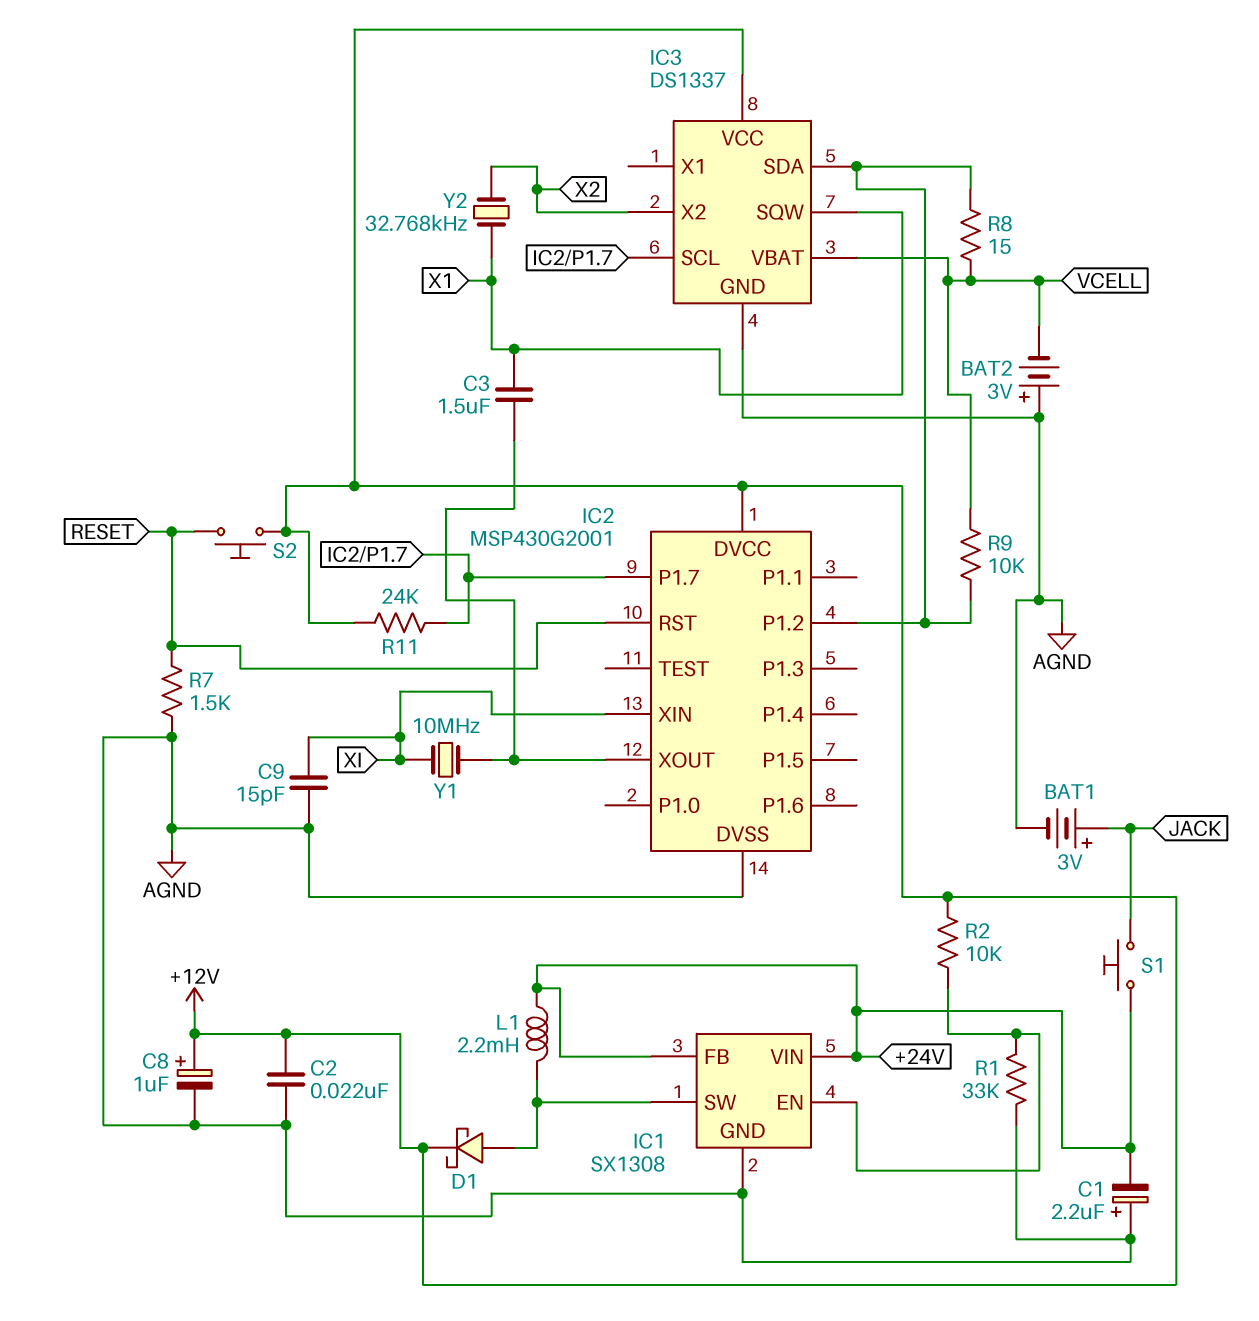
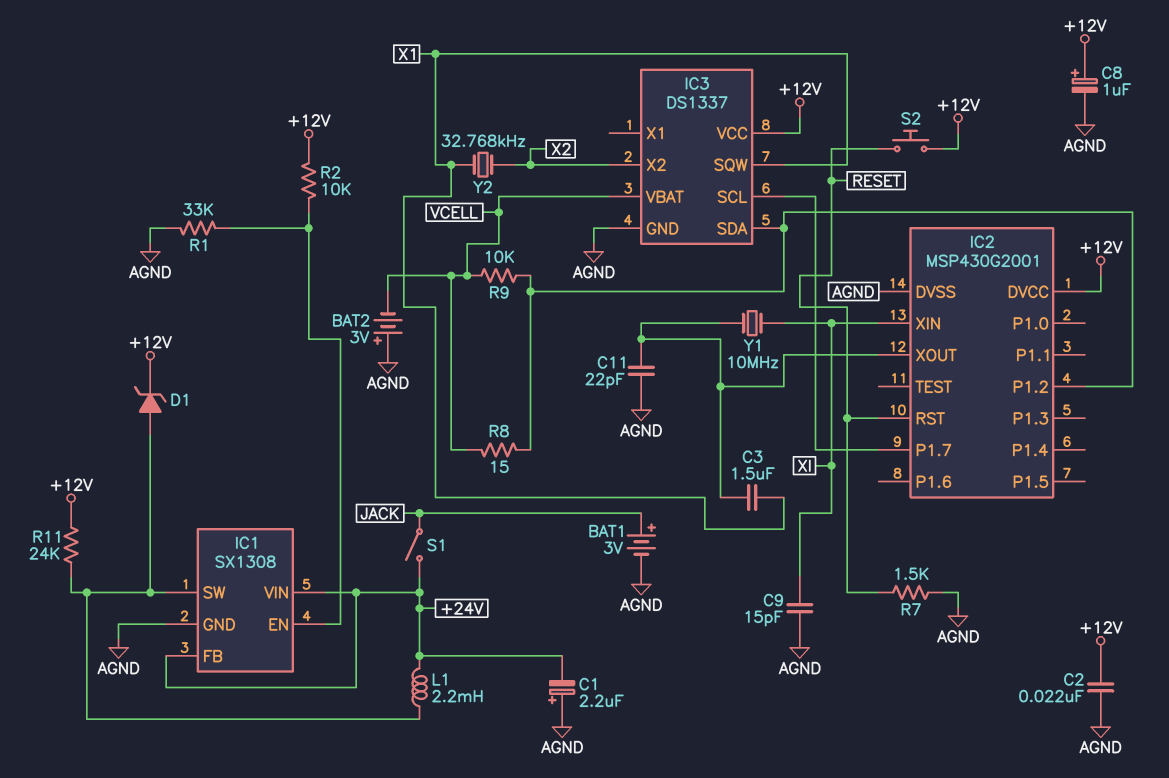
C11: none -> 22pF (AGND, IC2/XOUT)
D1: schottky (A IC1/SW, K +12V) -> zener (A IC1/SW, K +12V)
R11: 24k (+12V, IC2/P1.7) -> 24k (+12V, IC1/SW)
S1: button (+24V, JACK) -> switch (+24V, JACK)

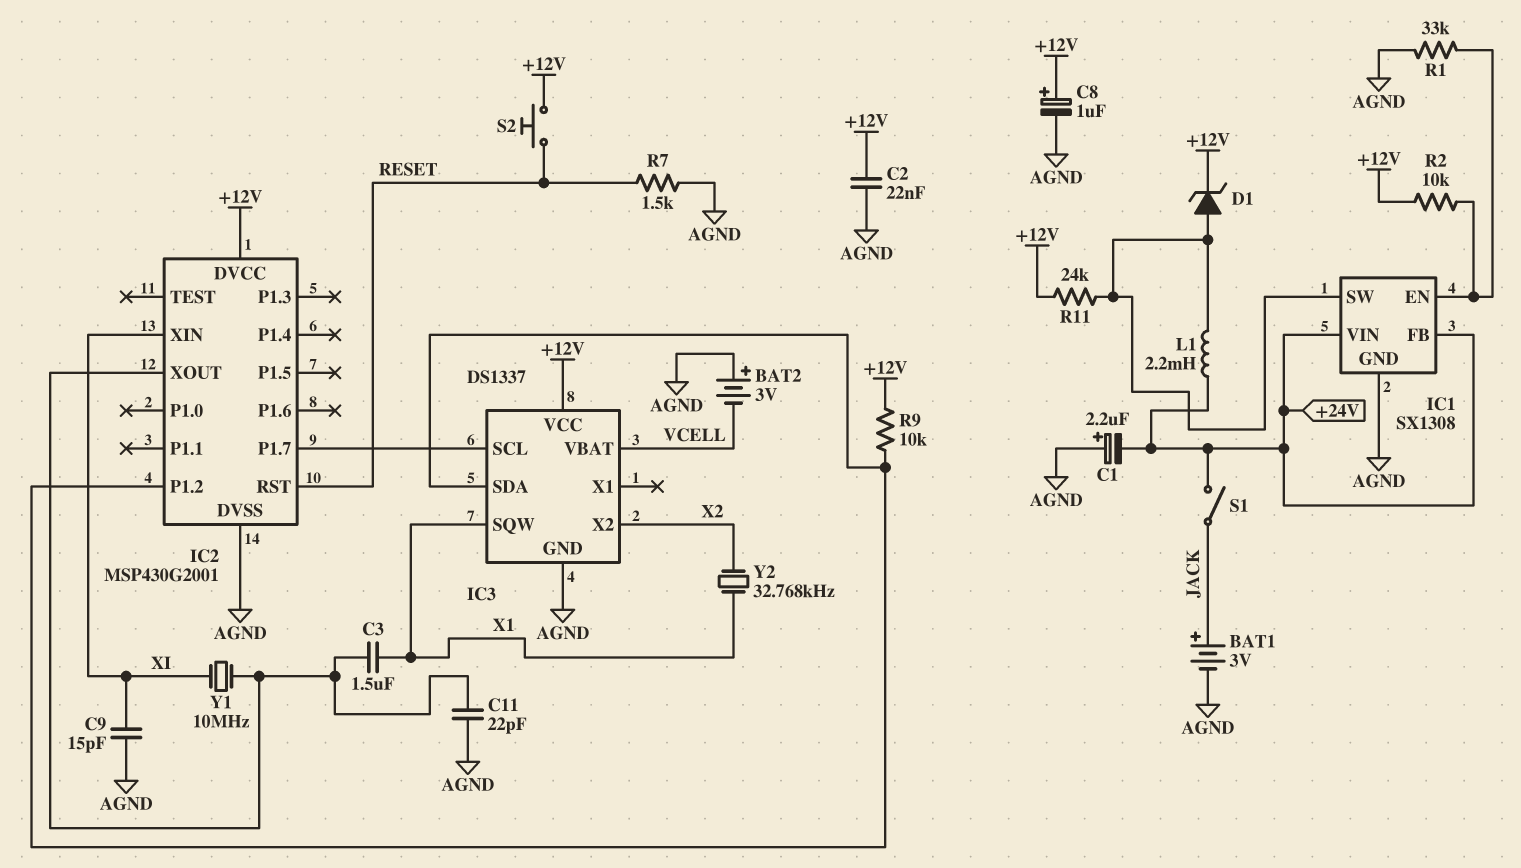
R8: 15 (IC2/P1.2, VCELL) -> none
R9: 10k (IC2/P1.2, VCELL) -> 10k (+12V, IC2/P1.2)

